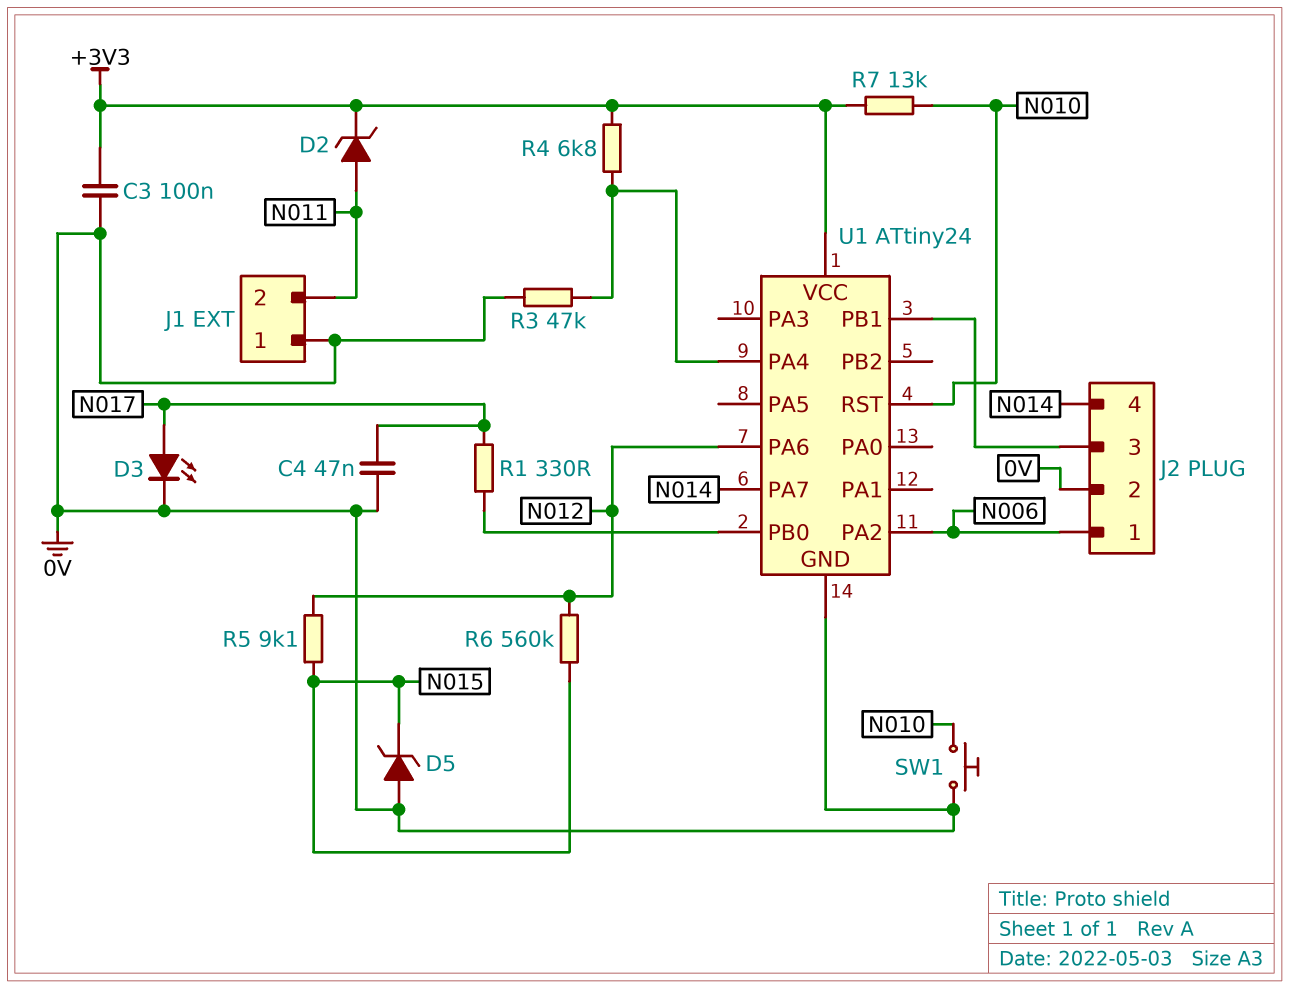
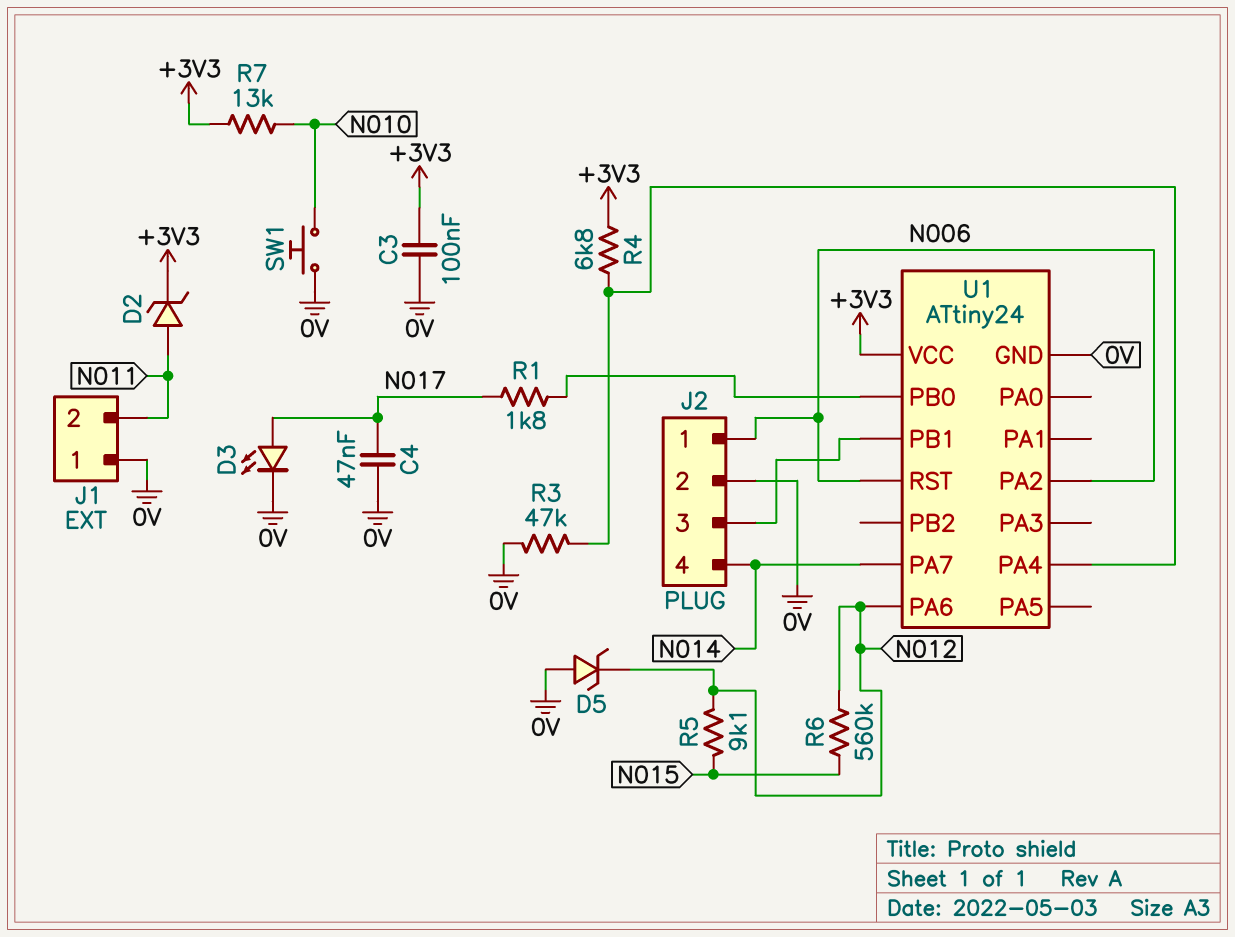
D5: zener (A 0V, K N015) -> zener (A 0V, K N012)
R1: 330 (N017, U1/PB0) -> 1.8k (N017, U1/PB0)
U1 pin RST: N010 -> N006

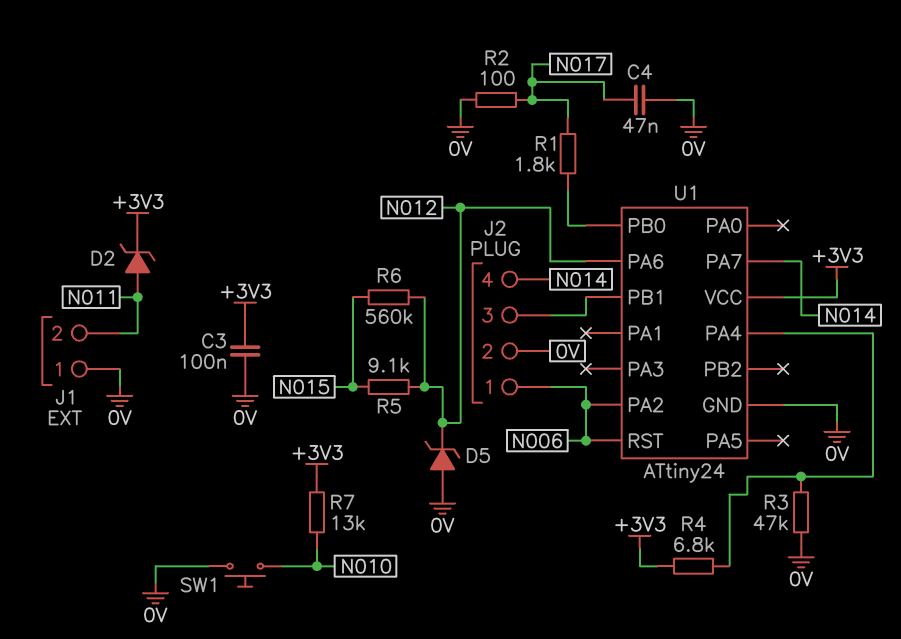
D3: LED (A N017, K 0V) -> none
R2: none -> 100 (0V, N017)

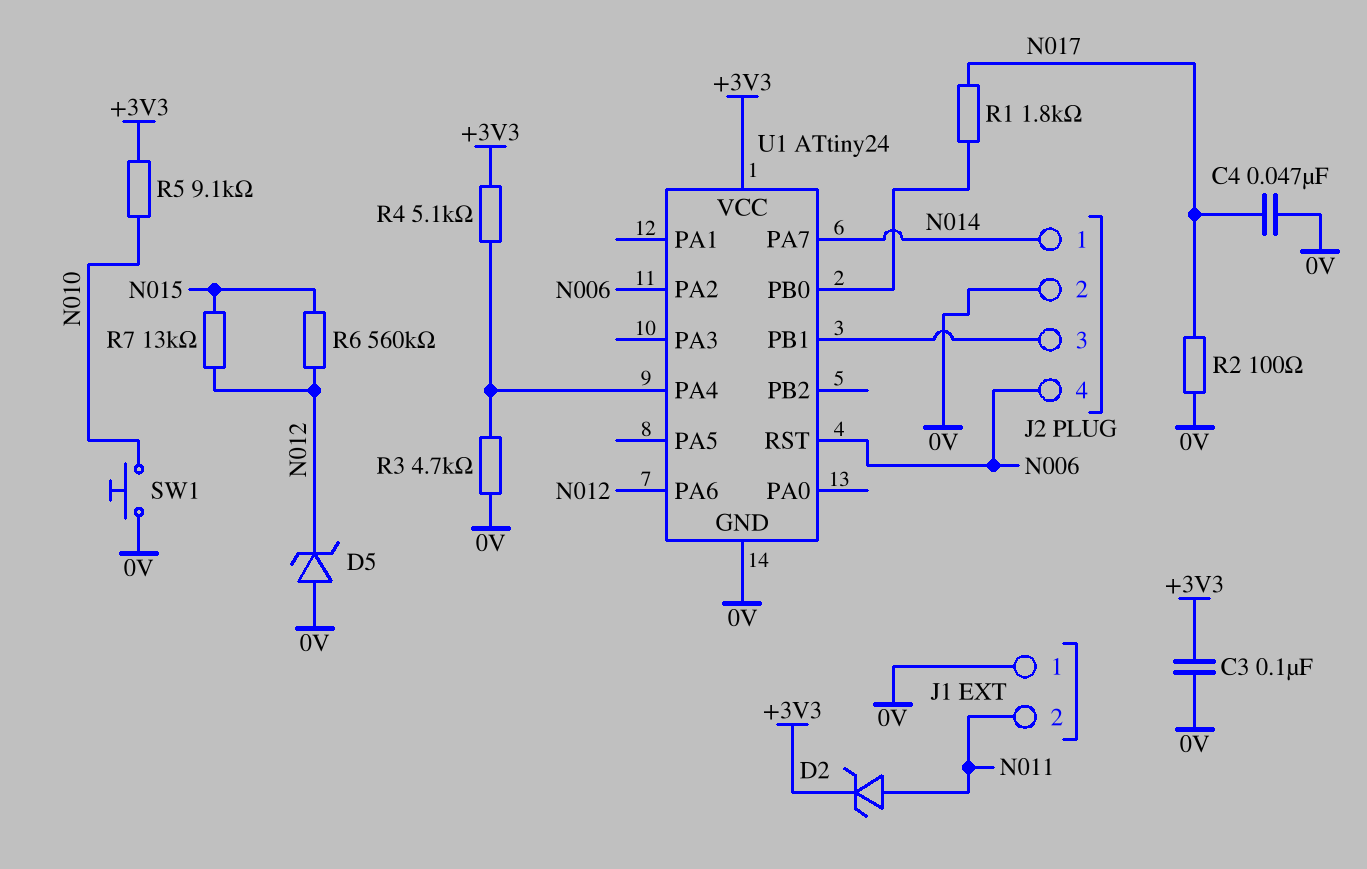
J2 pin 1: N006 -> N014
J2 pin 4: N014 -> N006
R3: 47k (0V, U1/PA4) -> 4.7k (0V, U1/PA4)
R4: 6.8k (+3V3, U1/PA4) -> 5.1k (+3V3, U1/PA4)
R5: 9.1k (N012, N015) -> 9.1k (+3V3, N010)
R7: 13k (+3V3, N010) -> 13k (N012, N015)

